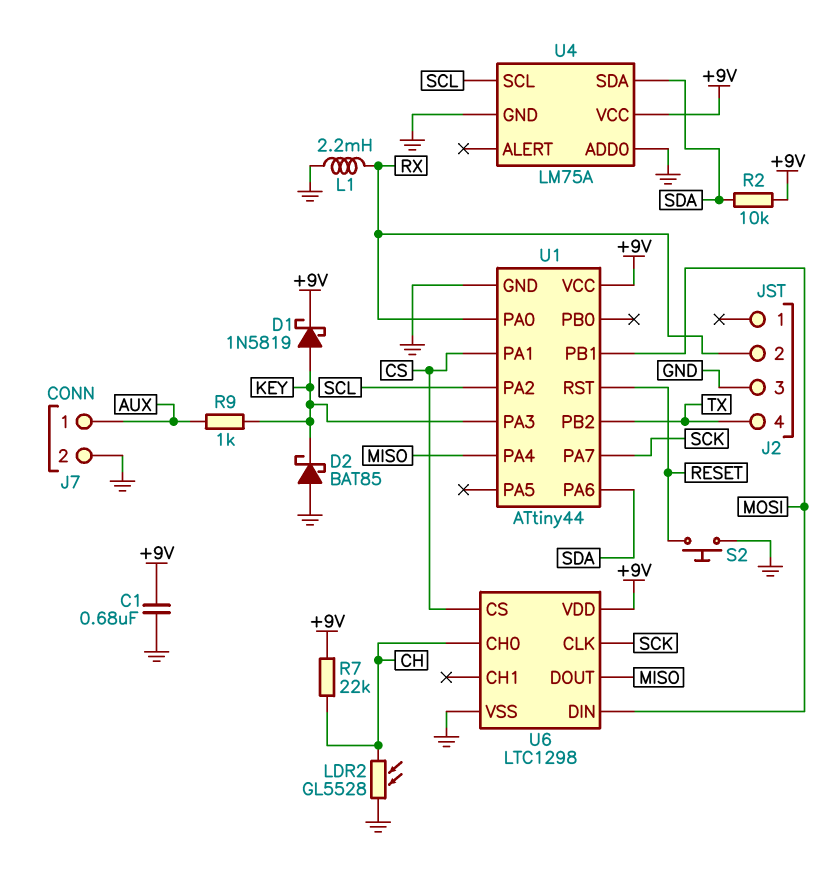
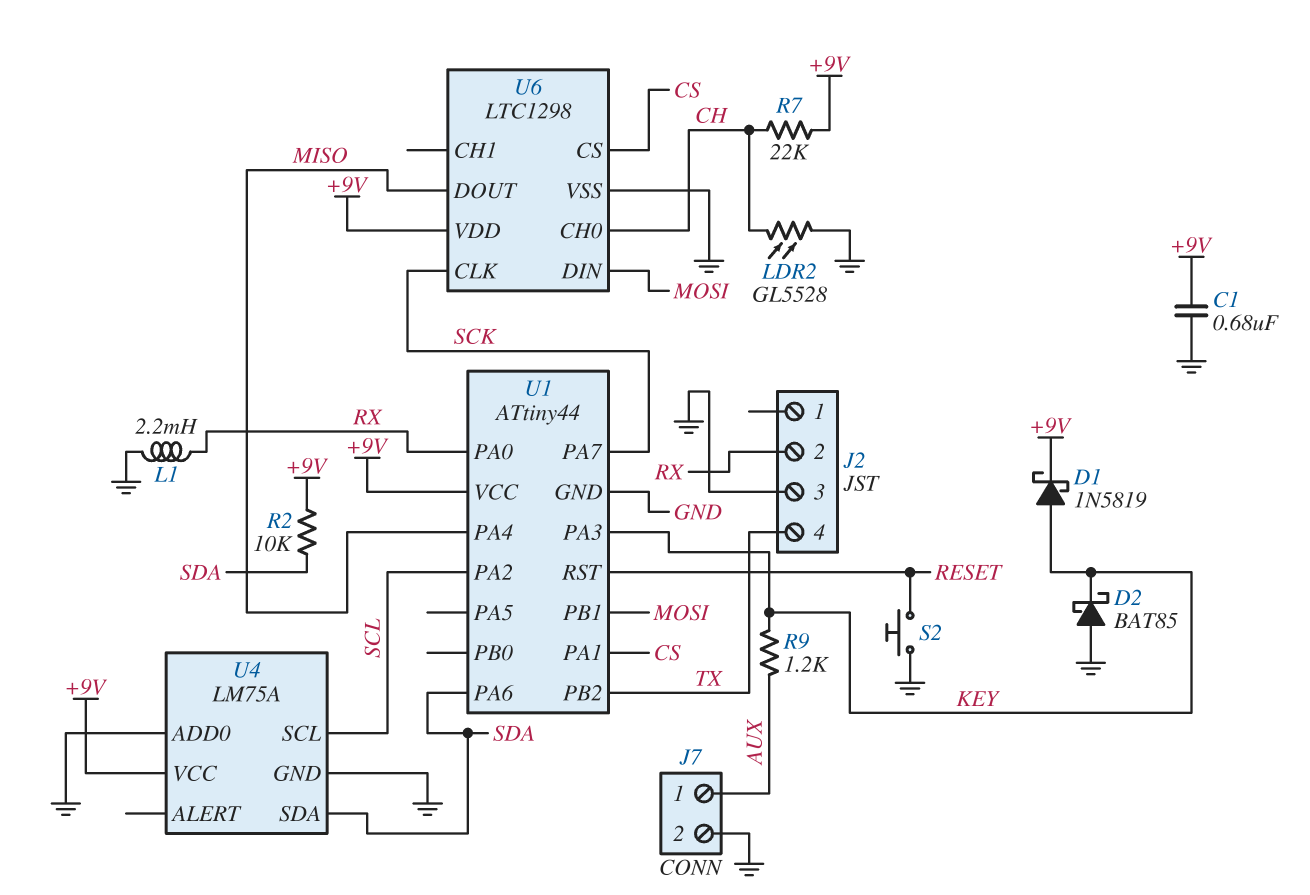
R9: 1k (AUX, KEY) -> 1.2k (AUX, KEY)

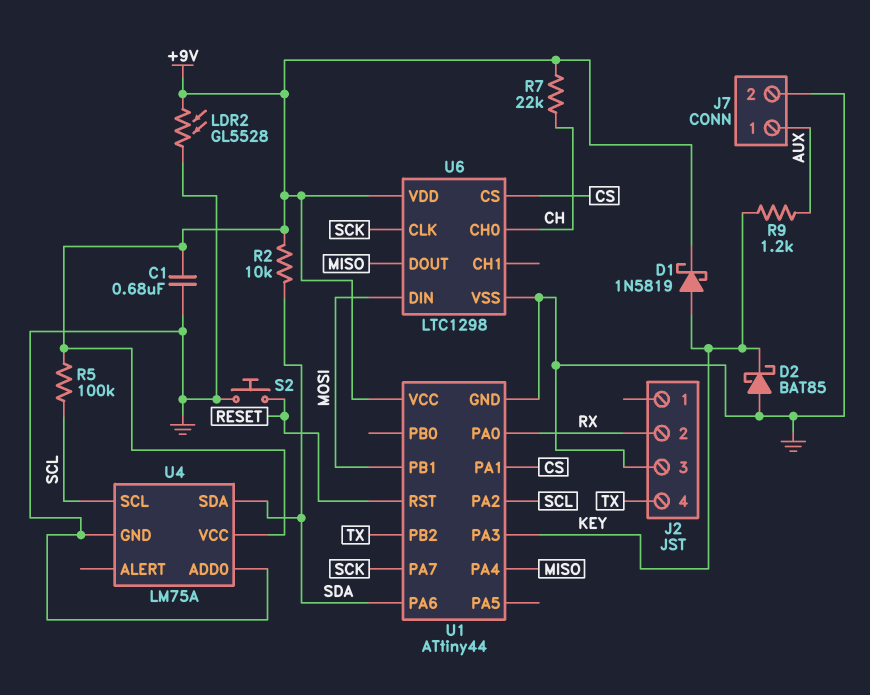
L1: 2.2mH (GND, RX) -> none
LDR2: GL5528 (CH, GND) -> GL5528 (+9V, GND)
R5: none -> 100k (+9V, SCL)

